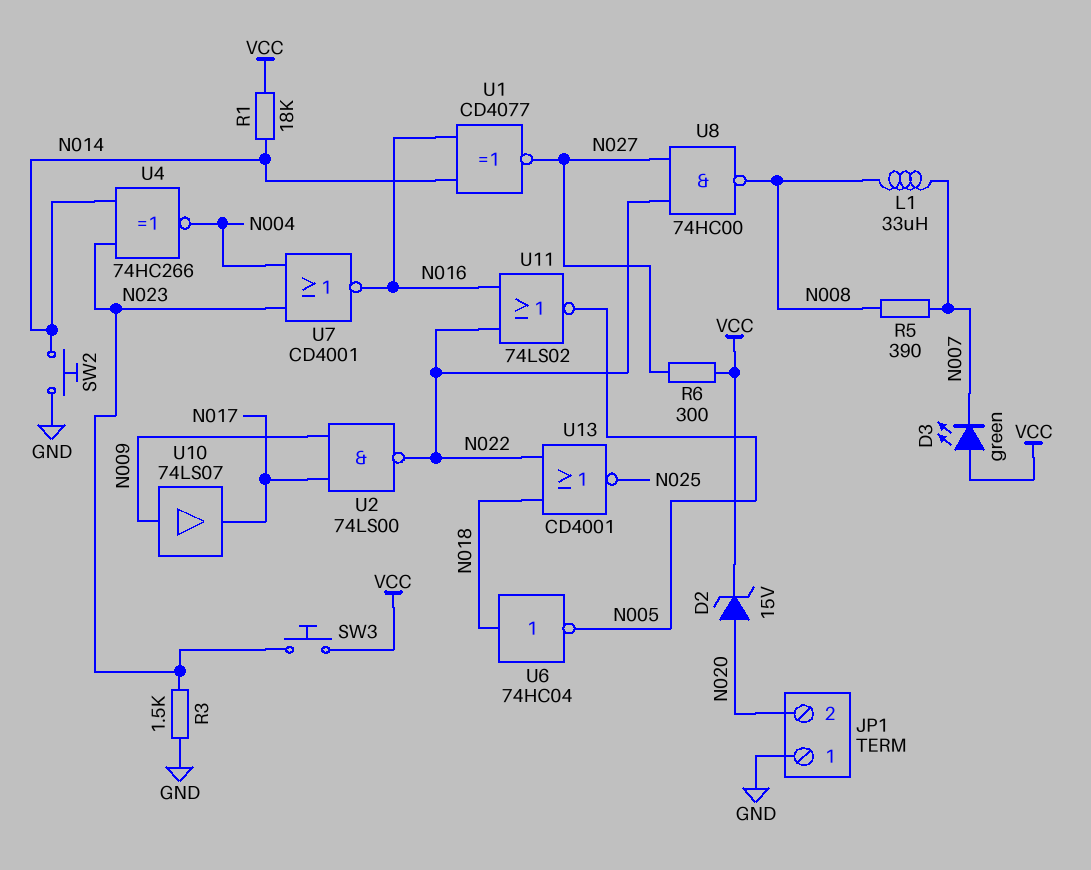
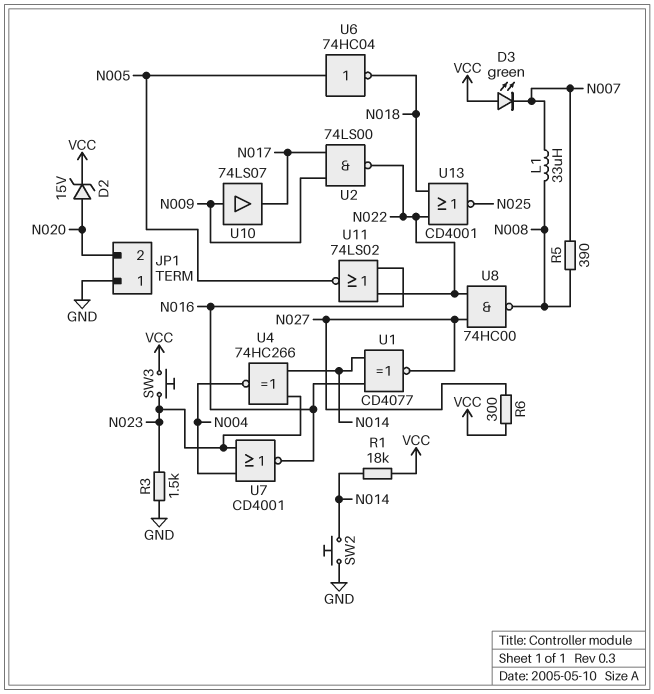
U6: NOT 74HC04 (in N018, out N005) -> NOT 74HC04 (in N005, out N018)

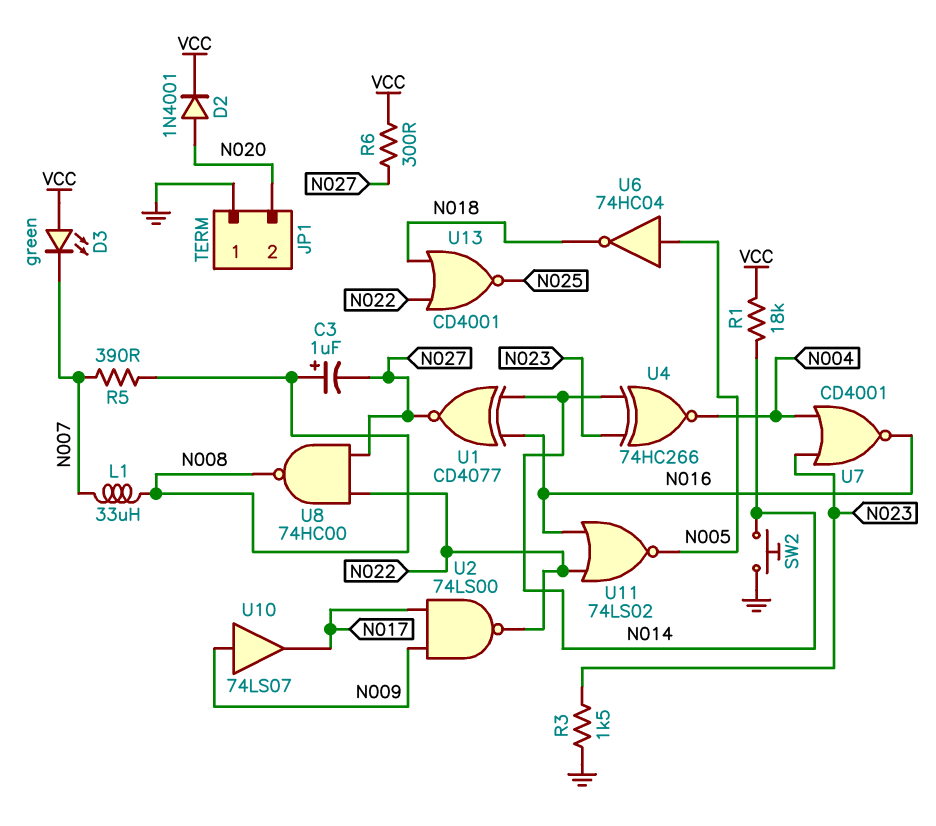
C3: none -> 1uF (plus N008, minus N027)
D2: zener 15V (A N020, K VCC) -> diode 1N4001 (A N020, K VCC)
SW3: button (N023, VCC) -> none

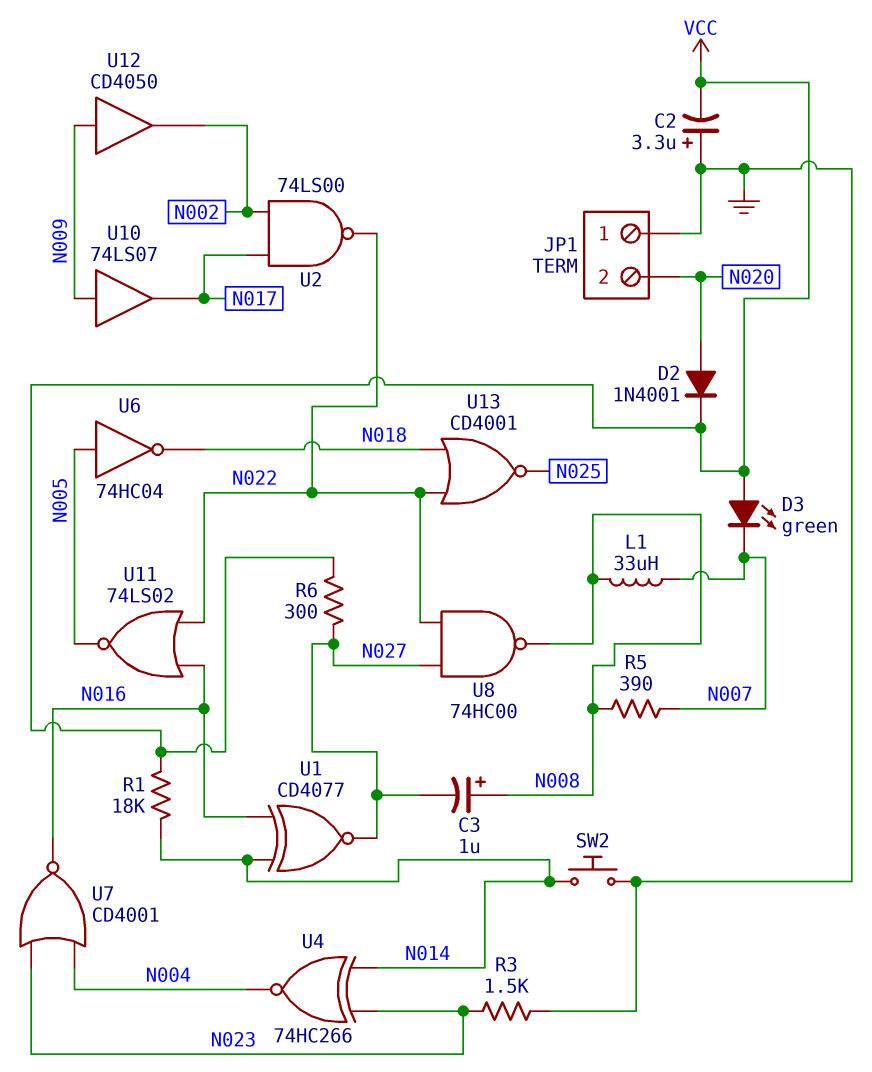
C2: none -> 3.3uF (plus GND, minus VCC)
U2: NAND 74LS00 (in N009, in N017, out N022) -> NAND 74LS00 (in N002, in N017, out N022)
U12: none -> buffer CD4050 (in N009, out N002)

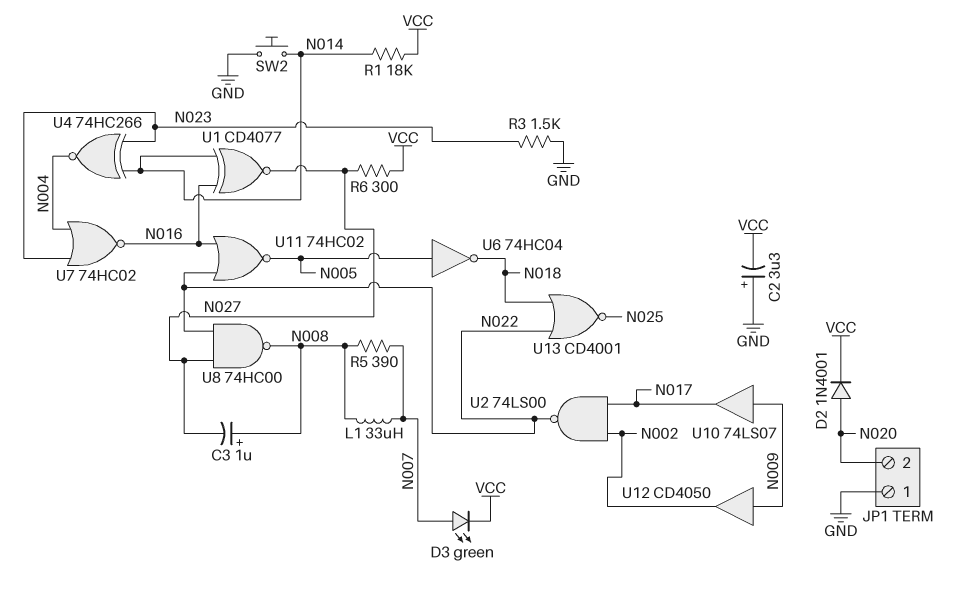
D3: LED green (A VCC, K N007) -> LED green (A N007, K VCC)
U7: NOR CD4001 (in N004, in N023, out N016) -> NOR 74HC02 (in N004, in N023, out N016)
U11: NOR 74LS02 (in N016, in N022, out N005) -> NOR 74HC02 (in N016, in N022, out N005)

